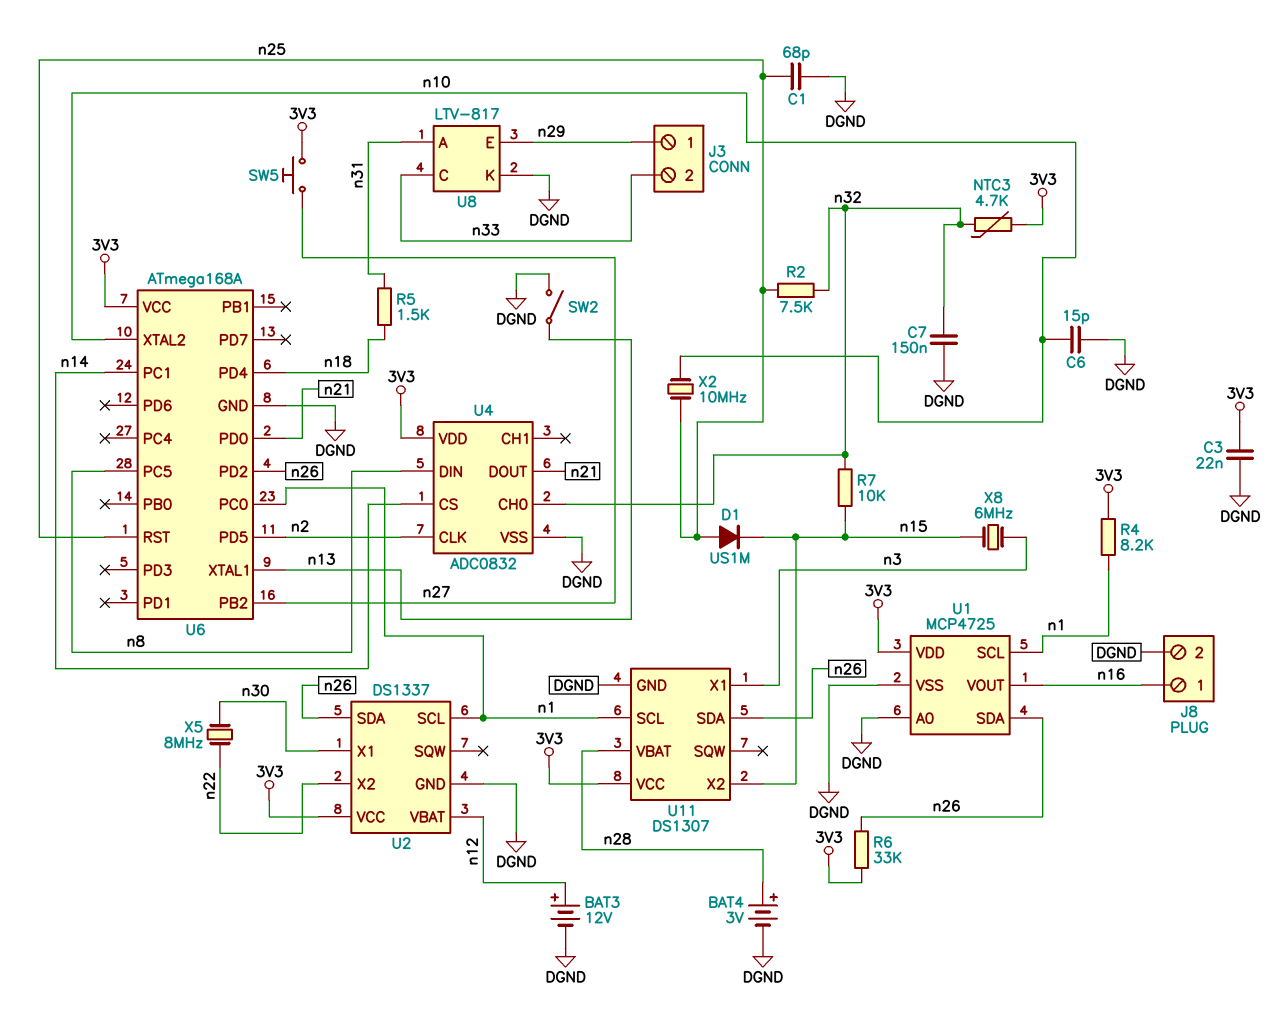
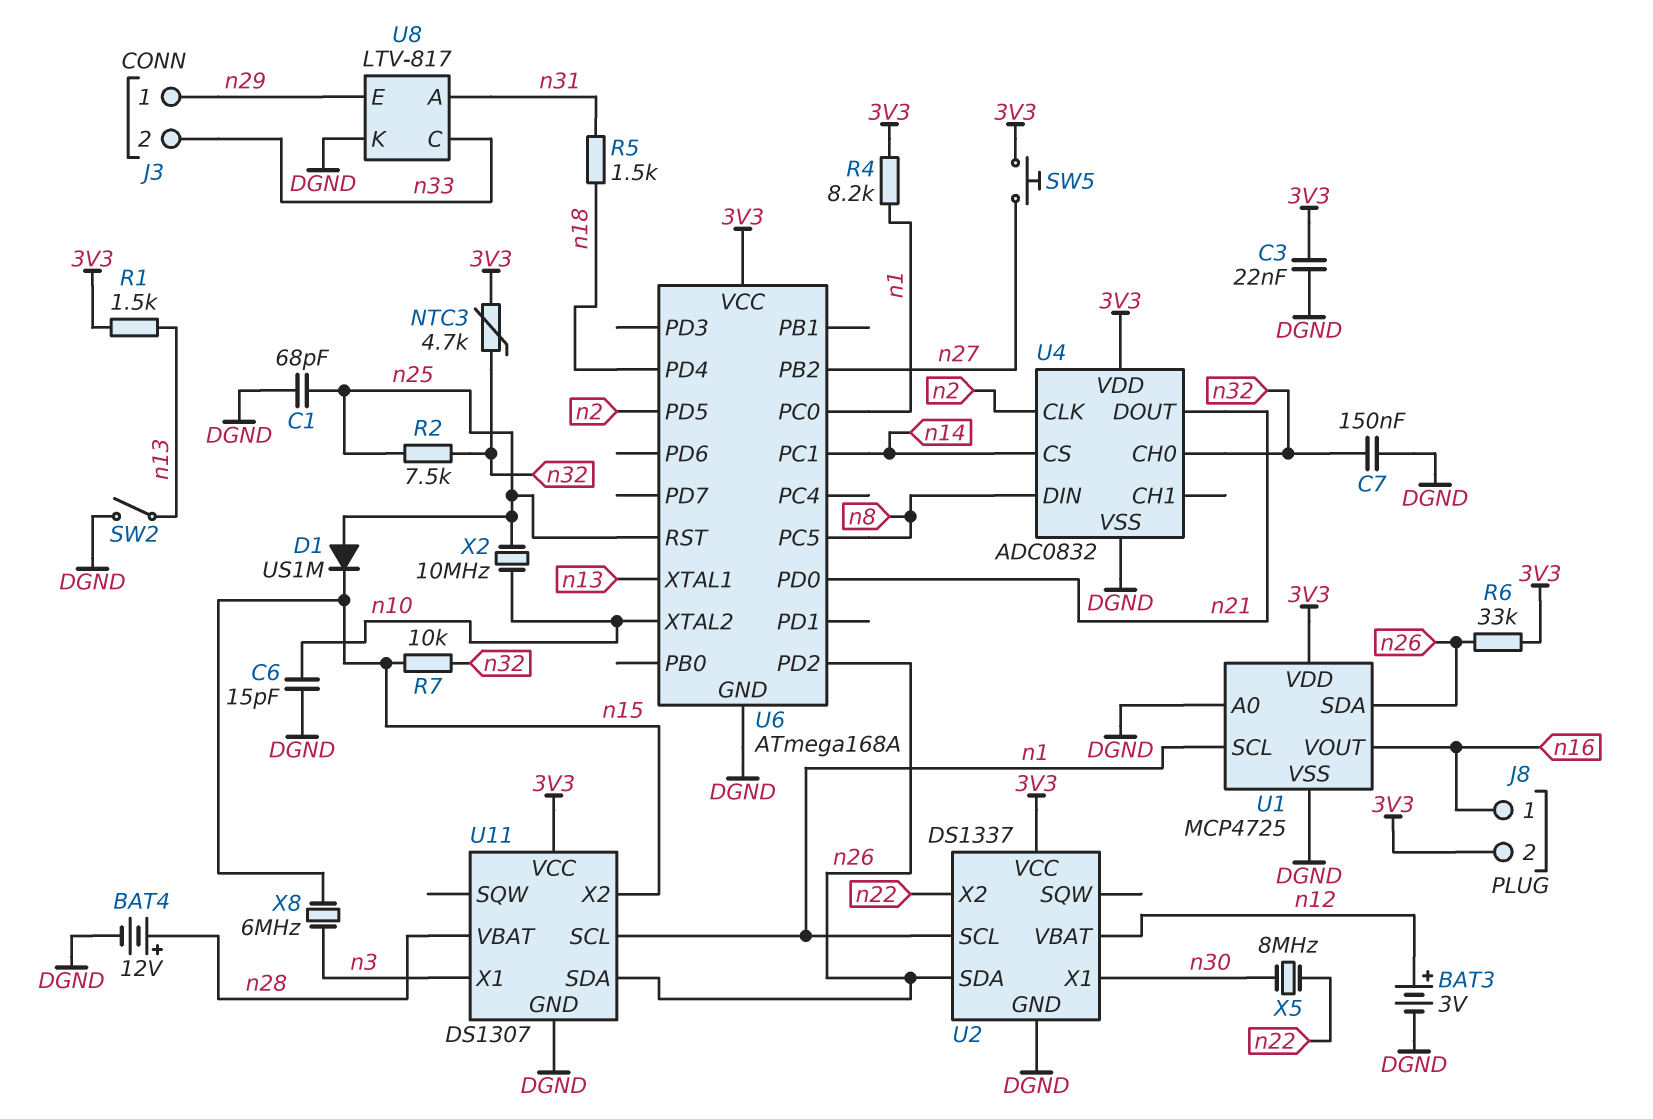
BAT3: 12V (plus n12, minus DGND) -> 3V (plus n12, minus DGND)
BAT4: 3V (plus n28, minus DGND) -> 12V (plus n28, minus DGND)
J8 pin 2: DGND -> 3V3
R1: none -> 1.5k (3V3, n13)

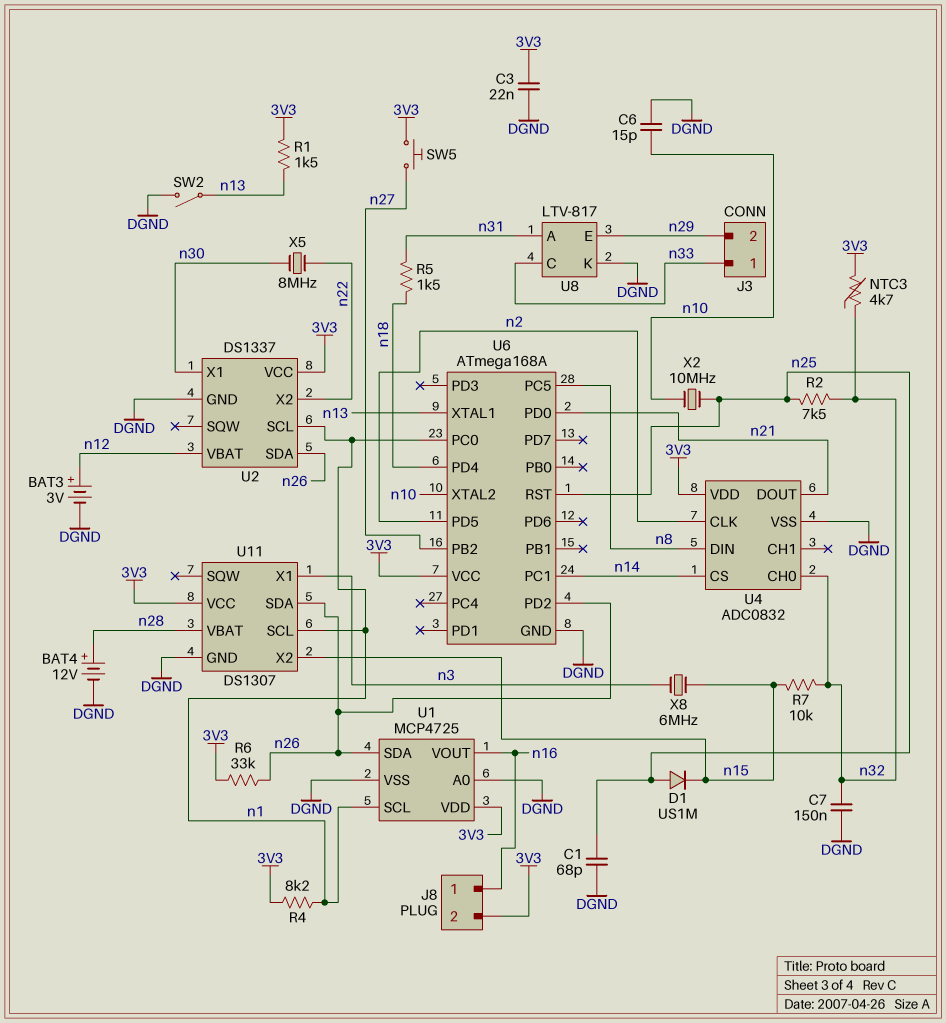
J3 pin 1: n29 -> n33
J3 pin 2: n33 -> n29

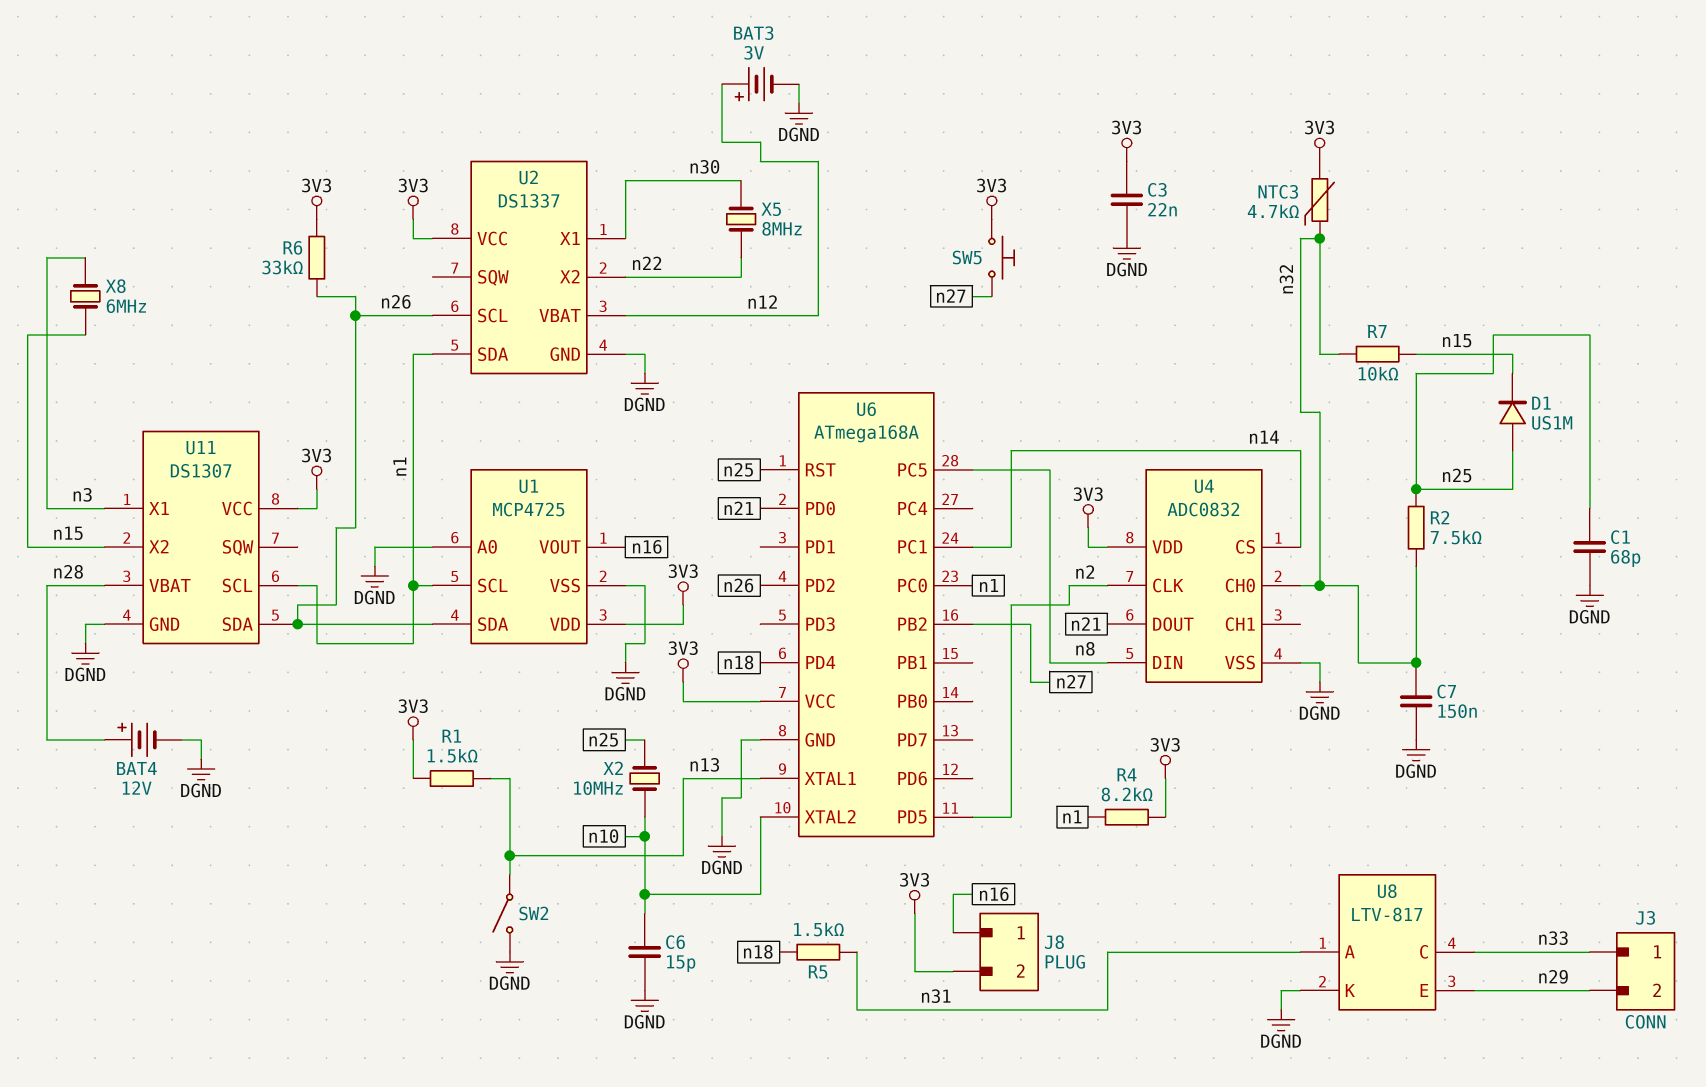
U2 pin SCL: n1 -> n26
U2 pin SDA: n26 -> n1

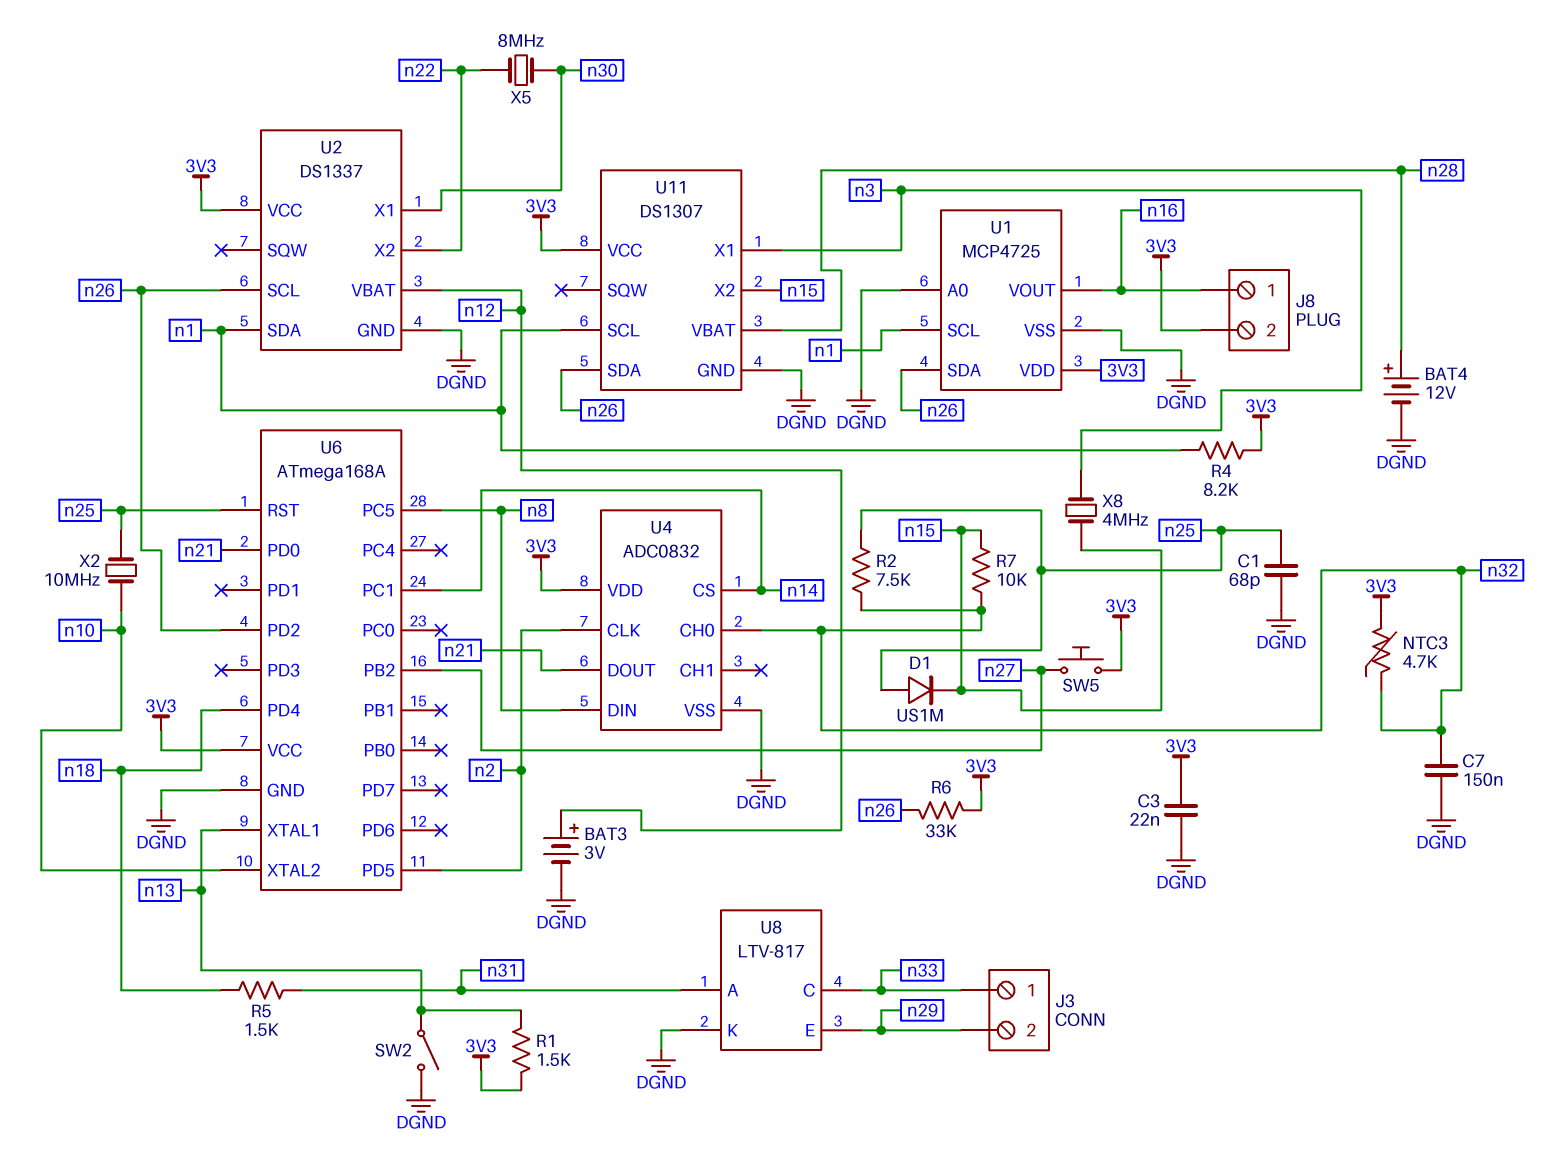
C6: 15pF (DGND, n10) -> none
U6 pin PC0: n1 -> none
X8: 6MHz (n3, n15) -> 4MHz (n3, n15)

